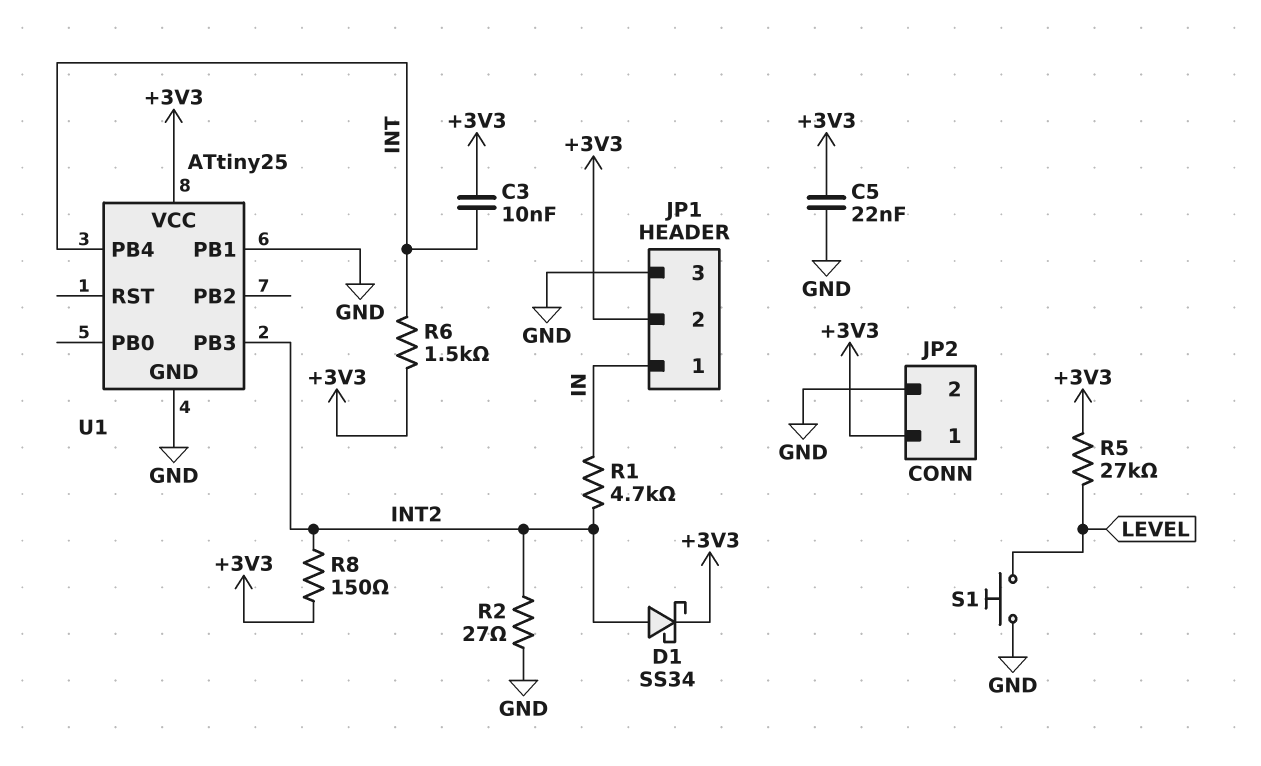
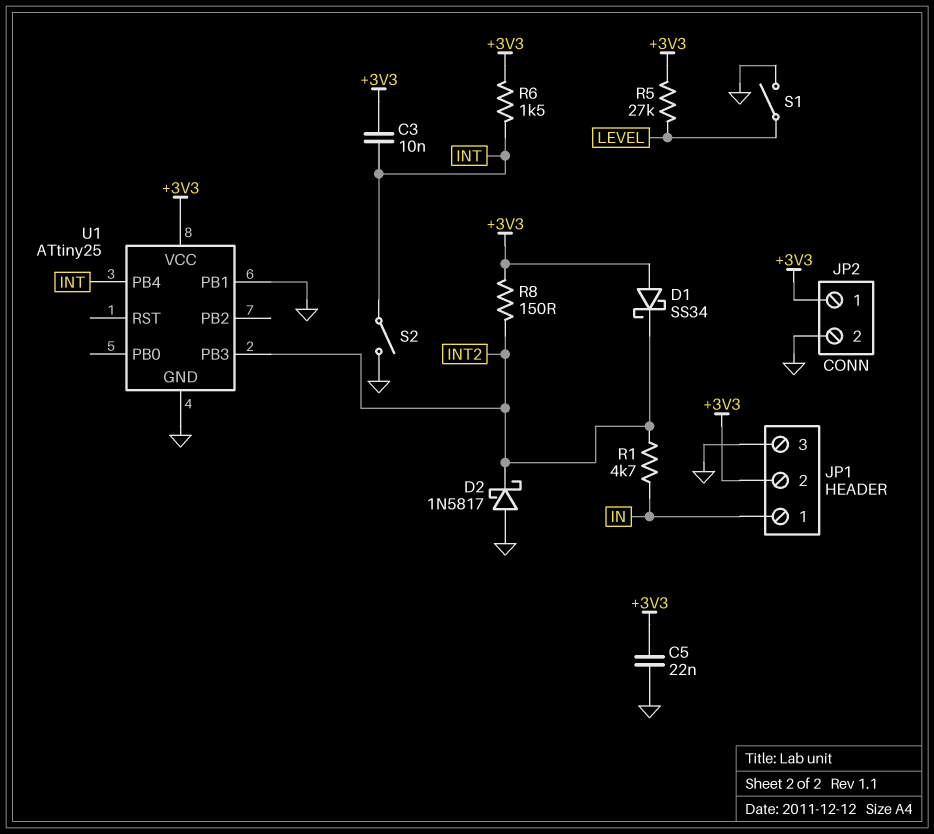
D1: schottky SS34 (A INT2, K +3V3) -> schottky SS34 (A +3V3, K INT2)
D2: none -> schottky 1N5817 (A GND, K INT2)
R2: 27 (GND, INT2) -> none
S1: button (GND, LEVEL) -> switch (GND, LEVEL)
S2: none -> switch (GND, INT)

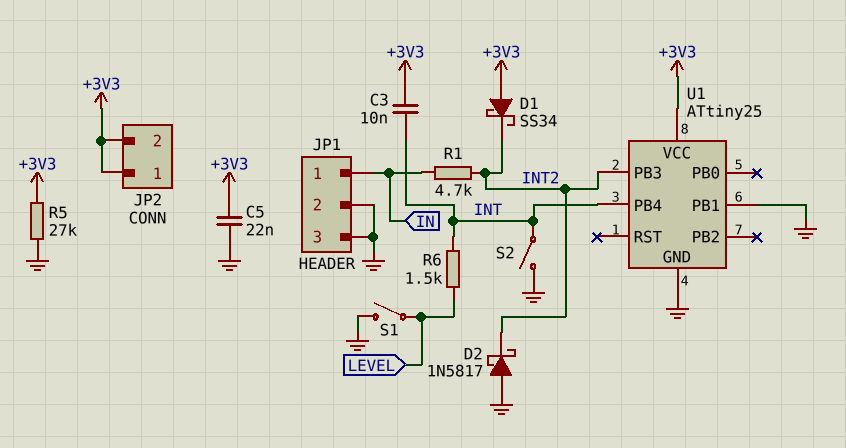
JP1 pin 2: +3V3 -> GND
JP2 pin 2: GND -> +3V3
R5: 27k (+3V3, LEVEL) -> 27k (+3V3, GND)
R6: 1.5k (+3V3, INT) -> 1.5k (INT, LEVEL)
R8: 150 (+3V3, INT2) -> none

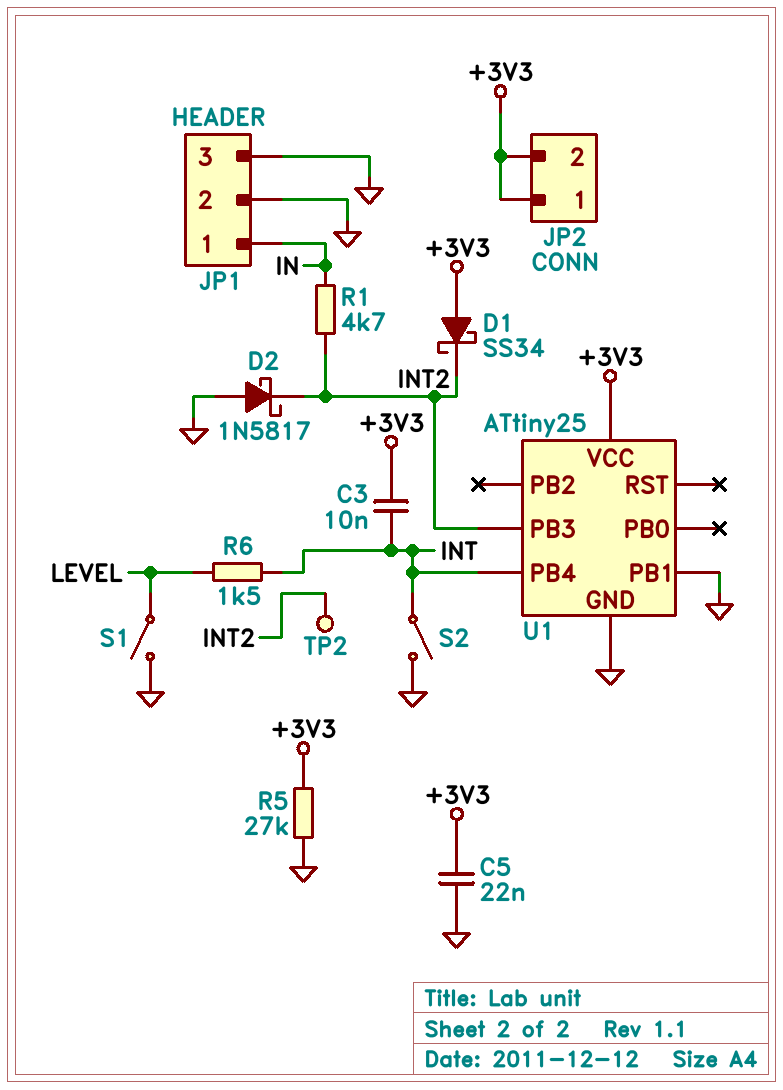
TP2: none -> test point (INT2)

